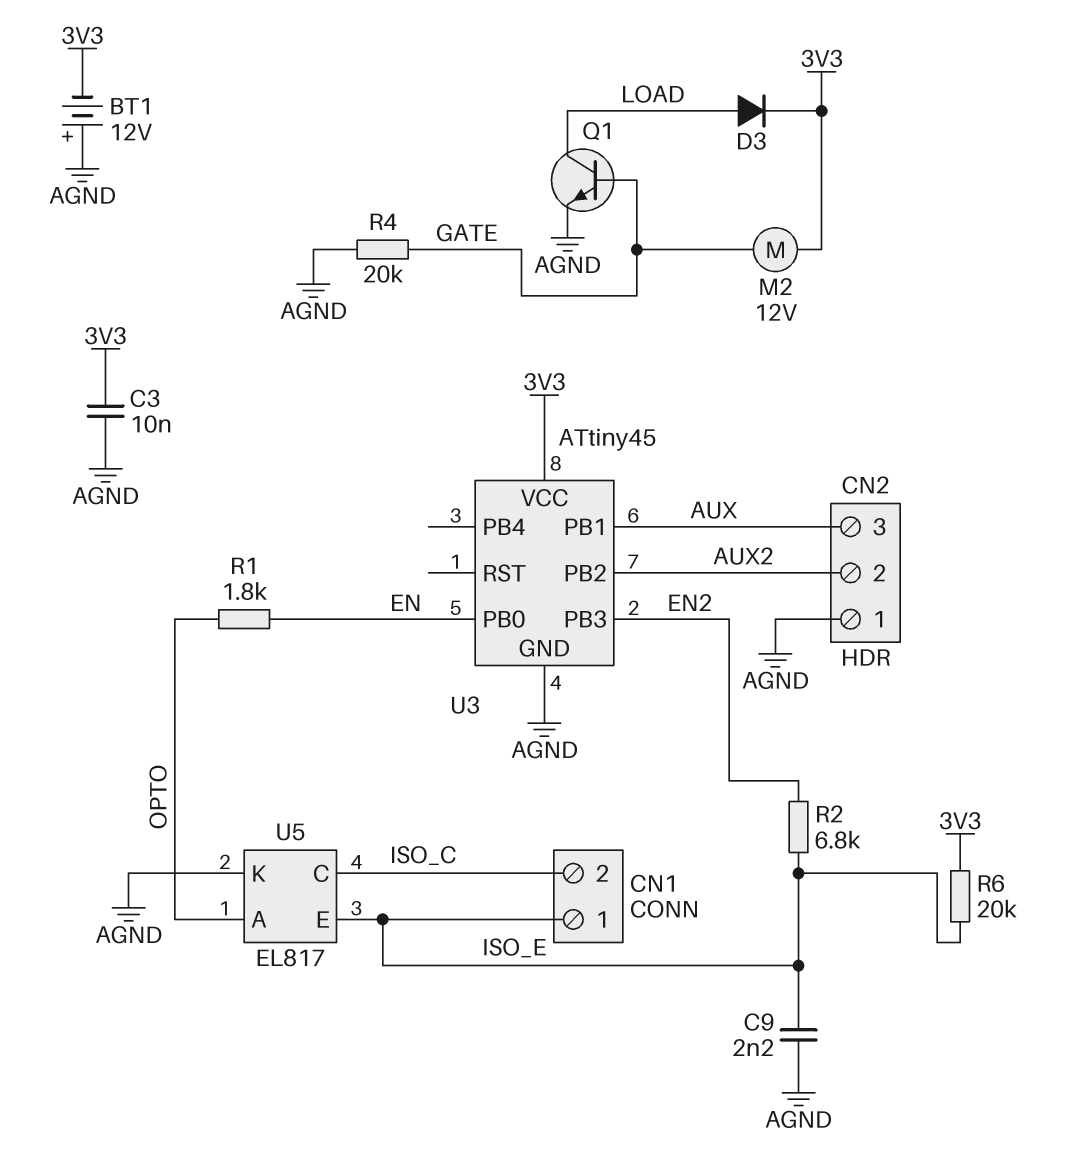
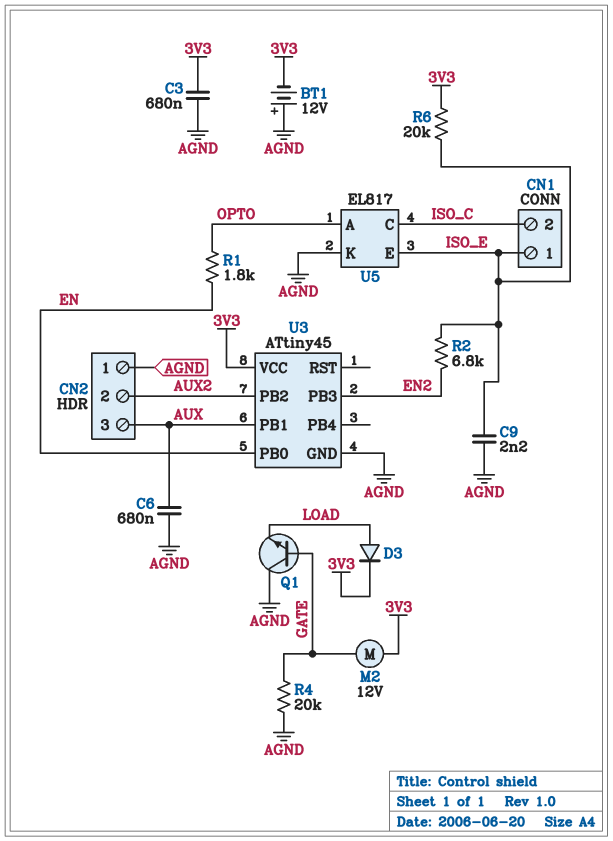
C3: 10nF (3V3, AGND) -> 680nF (3V3, AGND)
C6: none -> 680nF (AGND, AUX)
Q1: NPN (B GATE, C LOAD, E AGND) -> NPN (B GATE, C AGND, E LOAD)

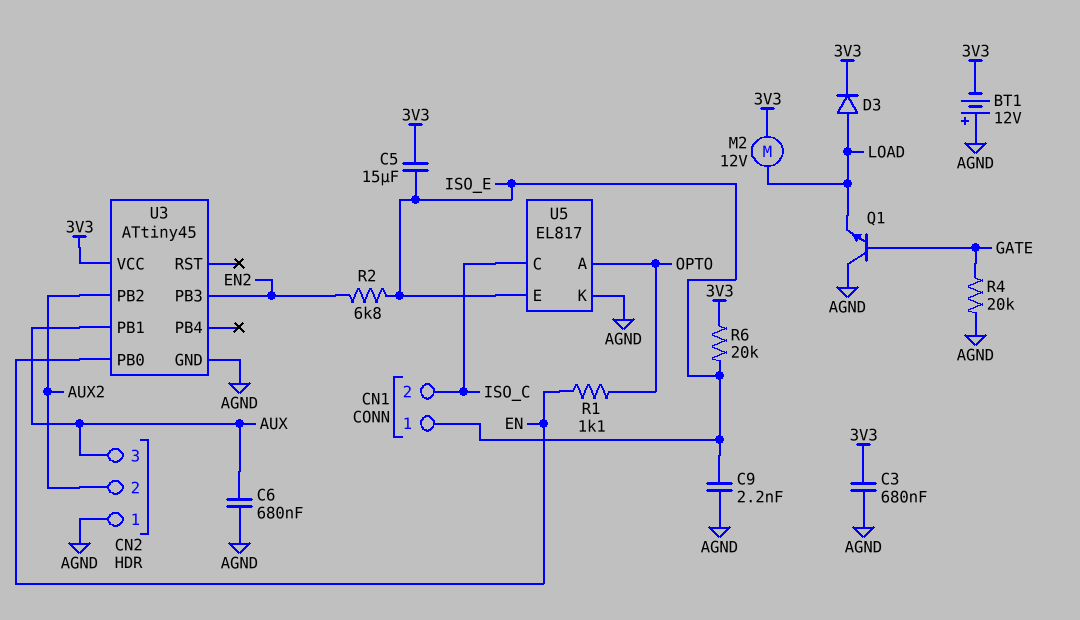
C5: none -> 15uF (3V3, ISO_E)
M2: motor 12V (3V3, GATE) -> motor 12V (3V3, LOAD)
R1: 1.8k (EN, OPTO) -> 1.1k (EN, OPTO)

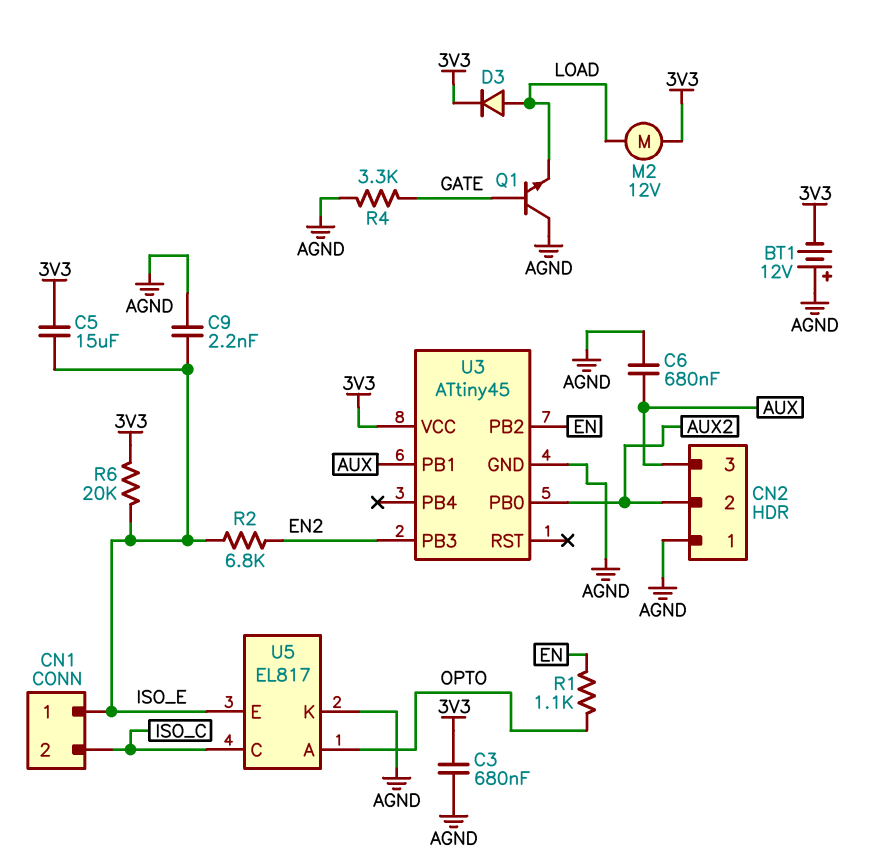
R4: 20k (AGND, GATE) -> 3.3k (AGND, GATE)
U3 pin PB0: EN -> AUX2
U3 pin PB2: AUX2 -> EN

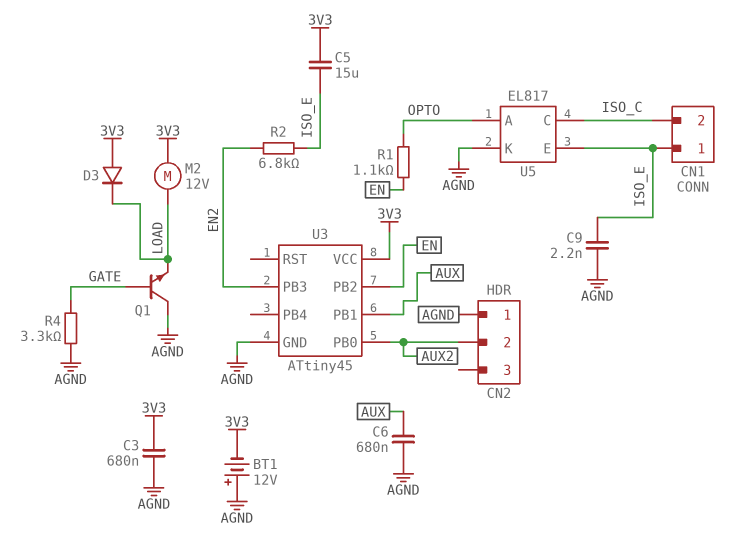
CN2 pin 3: AUX -> none
D3: diode (A LOAD, K 3V3) -> diode (A 3V3, K LOAD)
R6: 20k (3V3, ISO_E) -> none

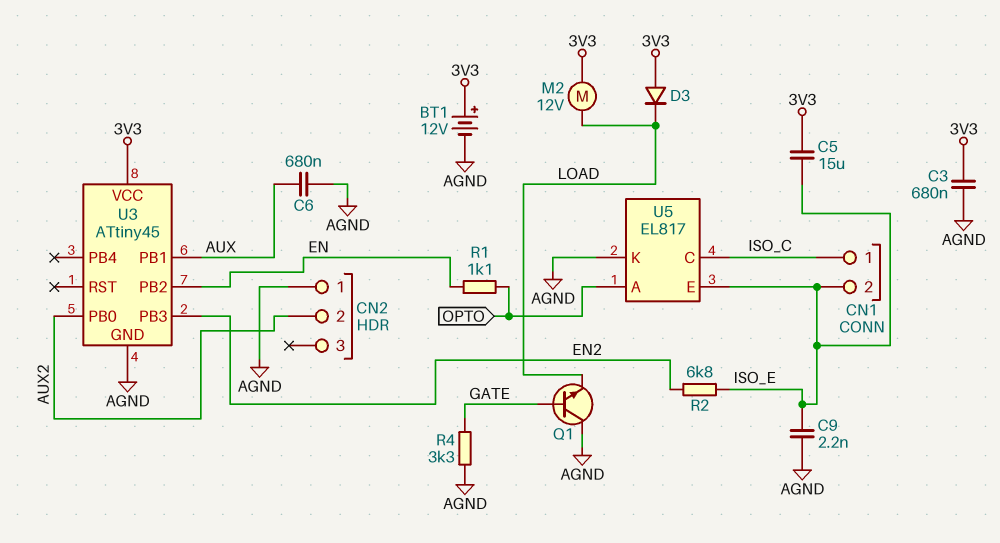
BT1: 12V (plus AGND, minus 3V3) -> 12V (plus 3V3, minus AGND)
CN1 pin 1: ISO_E -> ISO_C
CN1 pin 2: ISO_C -> ISO_E

